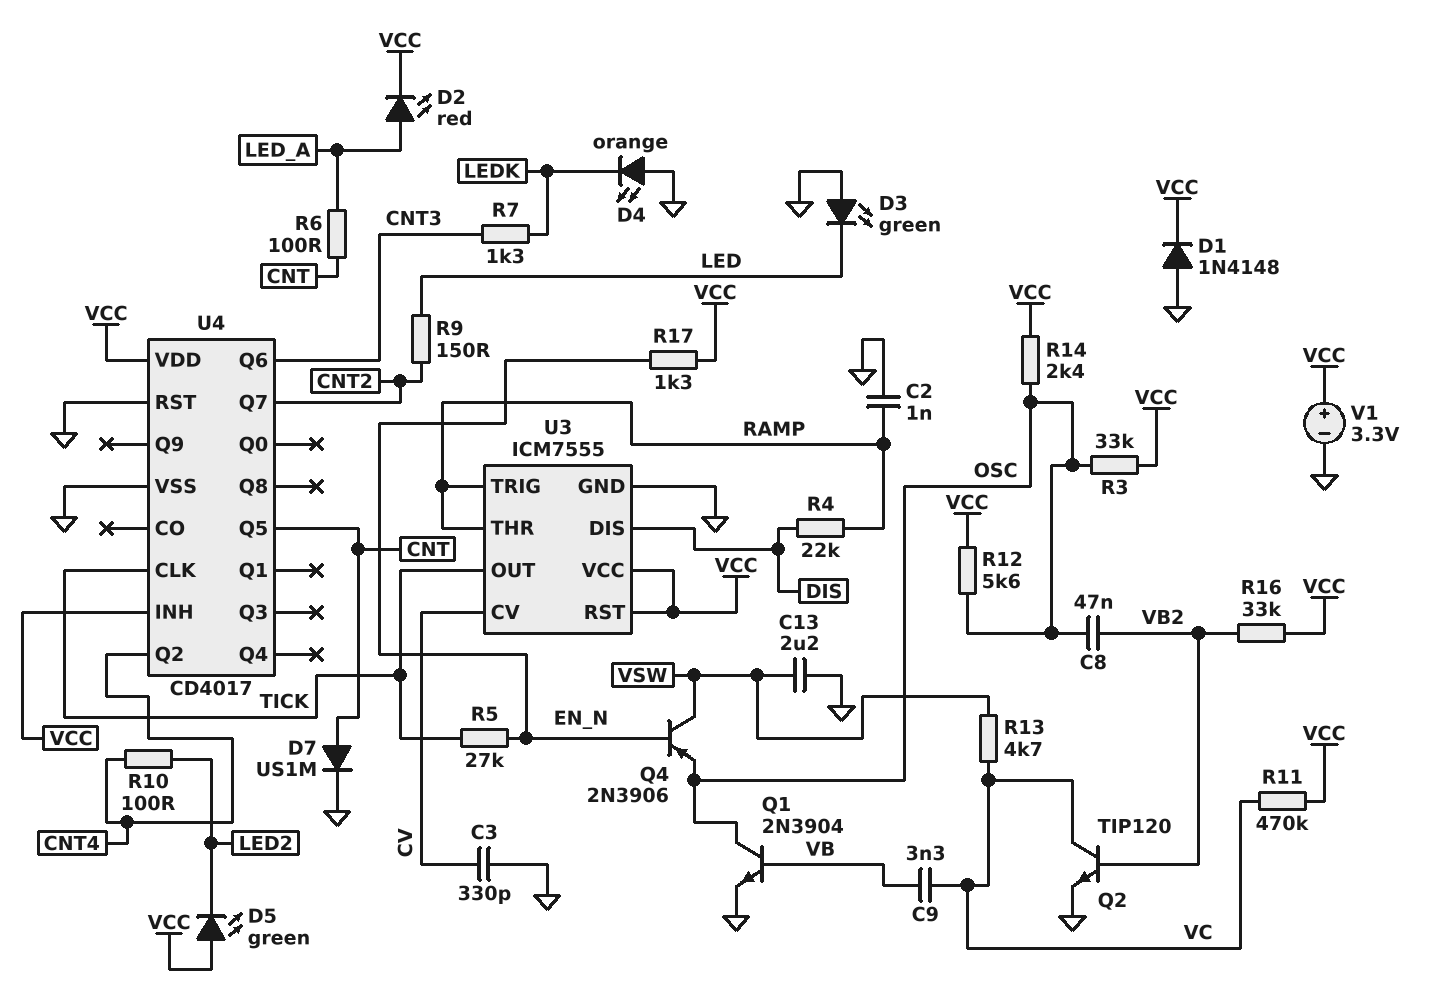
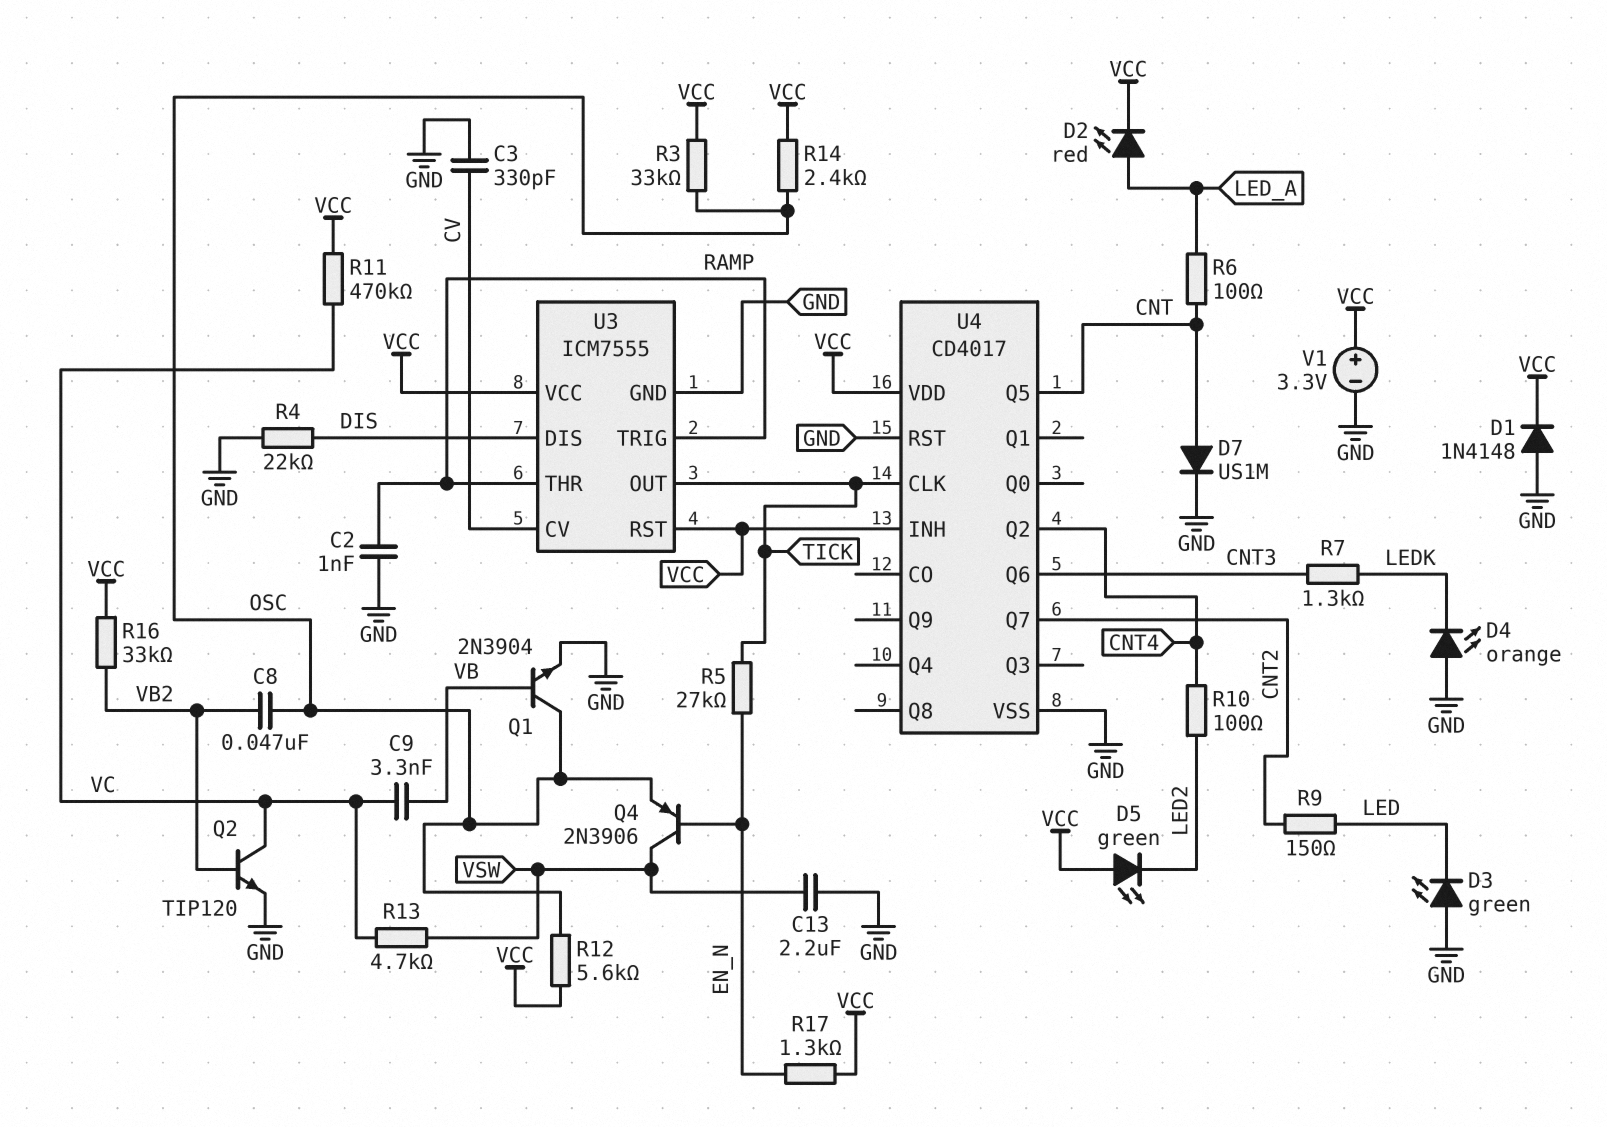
R4: 22k (DIS, RAMP) -> 22k (DIS, GND)

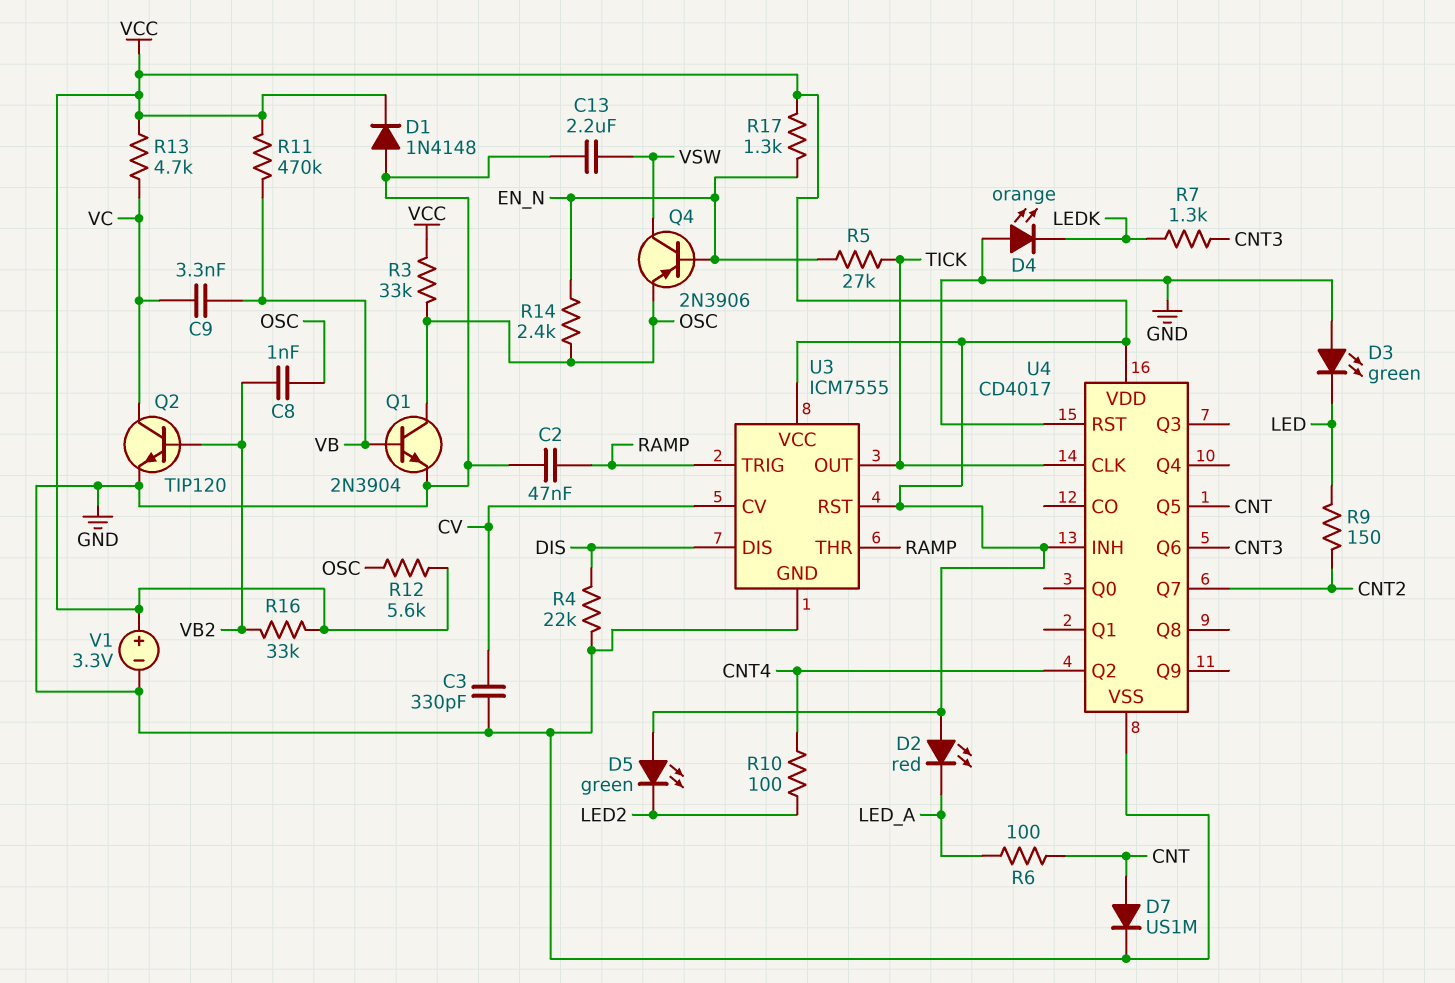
C2: 1nF (GND, RAMP) -> 47nF (GND, RAMP)
C8: 47nF (OSC, VB2) -> 1nF (OSC, VB2)
D2: LED red (A LED_A, K VCC) -> LED red (A VCC, K LED_A)
R11: 470k (VC, VCC) -> 470k (VB, VCC)
R13: 4.7k (VC, VSW) -> 4.7k (VC, VCC)
R14: 2.4k (OSC, VCC) -> 2.4k (EN_N, OSC)

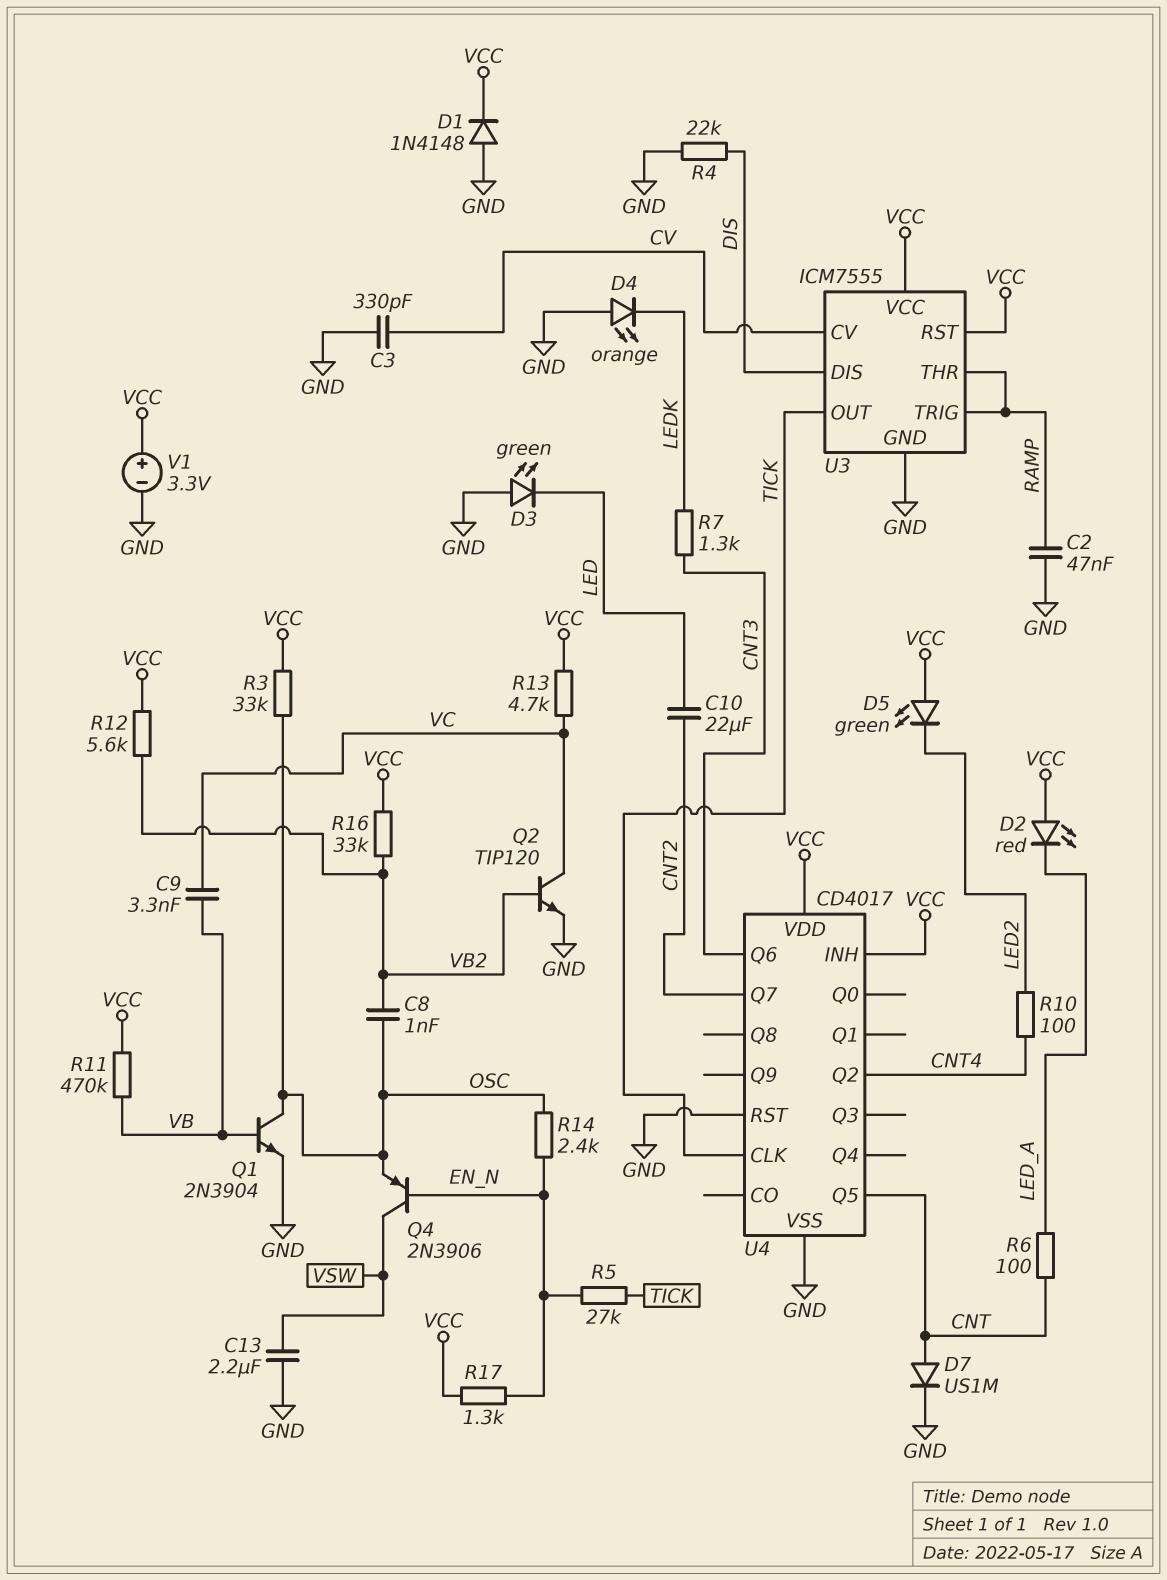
C10: none -> 22uF (CNT2, LED)
R9: 150 (CNT2, LED) -> none
R12: 5.6k (OSC, VCC) -> 5.6k (VB2, VCC)

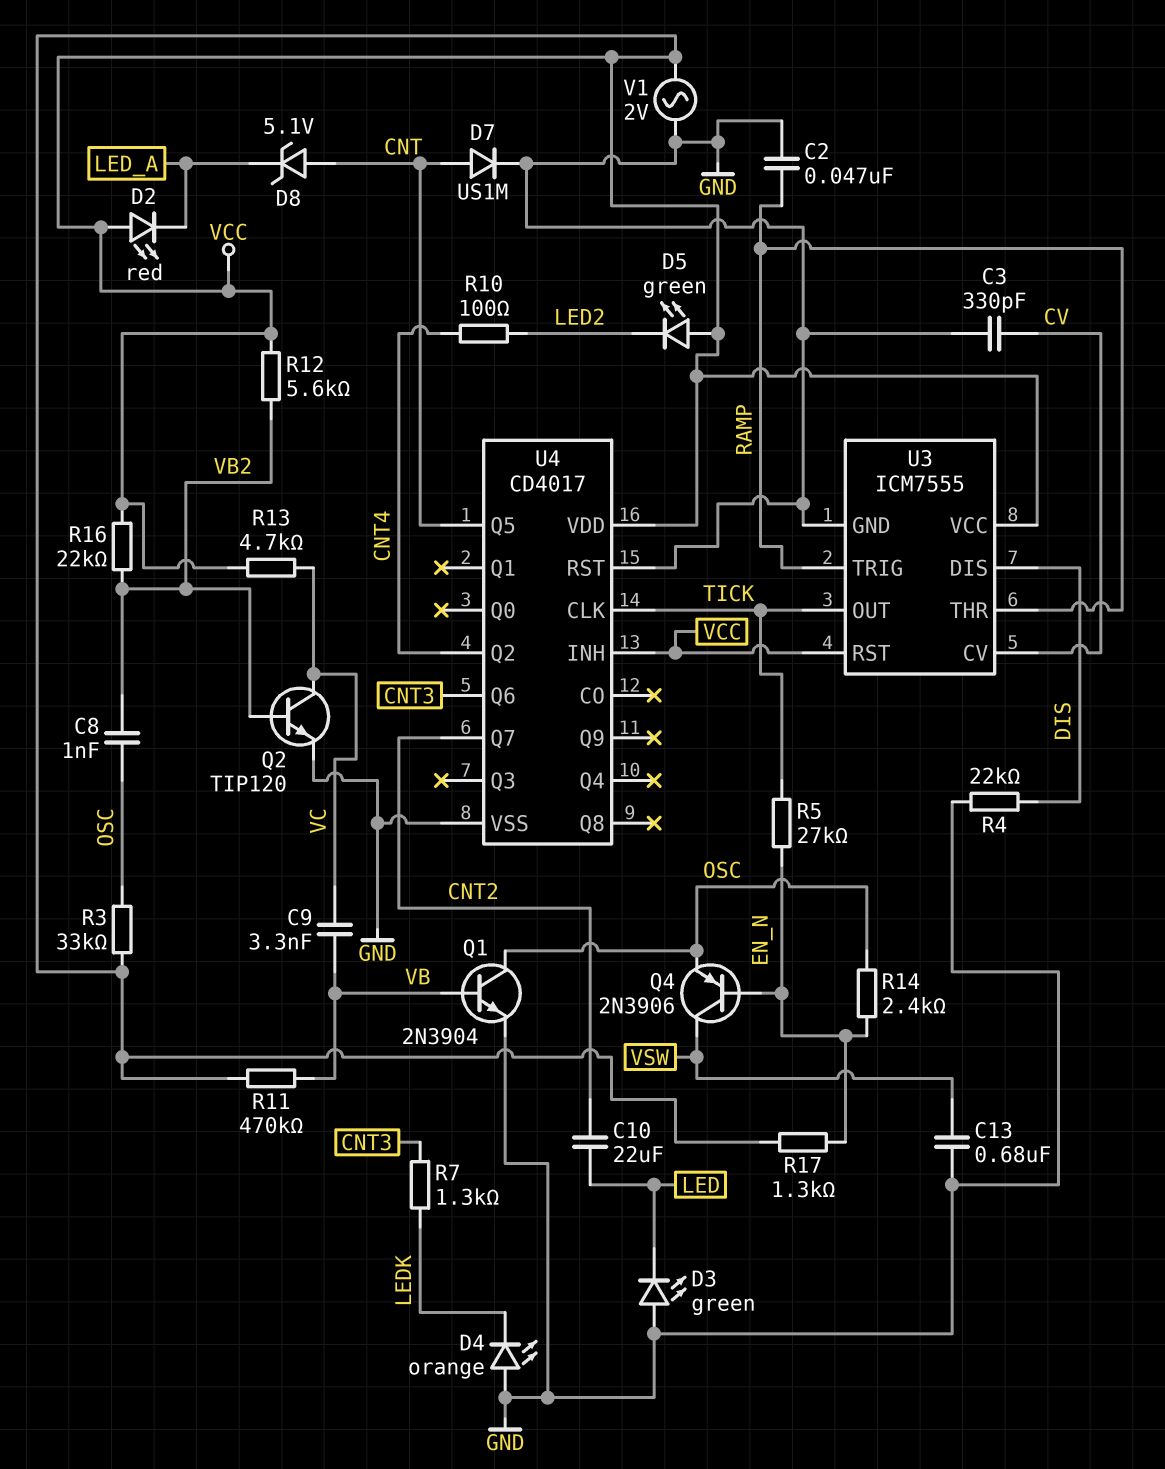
C13: 2.2uF (GND, VSW) -> 680nF (GND, VSW)
D1: diode 1N4148 (A GND, K VCC) -> none
D8: none -> zener 5.1V (A CNT, K LED_A)
R6: 100 (CNT, LED_A) -> none
R16: 33k (VB2, VCC) -> 22k (VB2, VCC)
V1: 3.3V (plus VCC, minus GND) -> AC 2V (GND, VCC)

